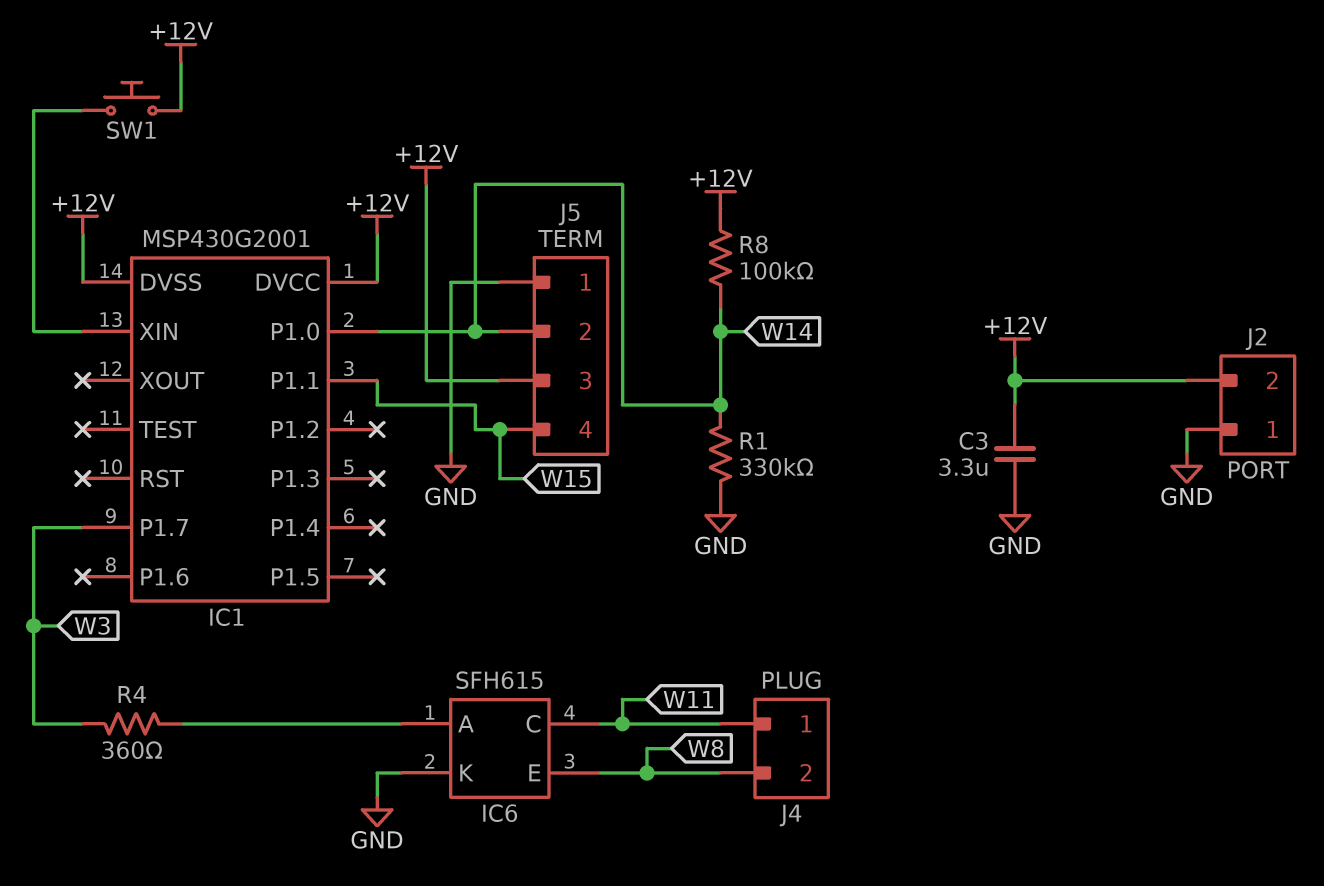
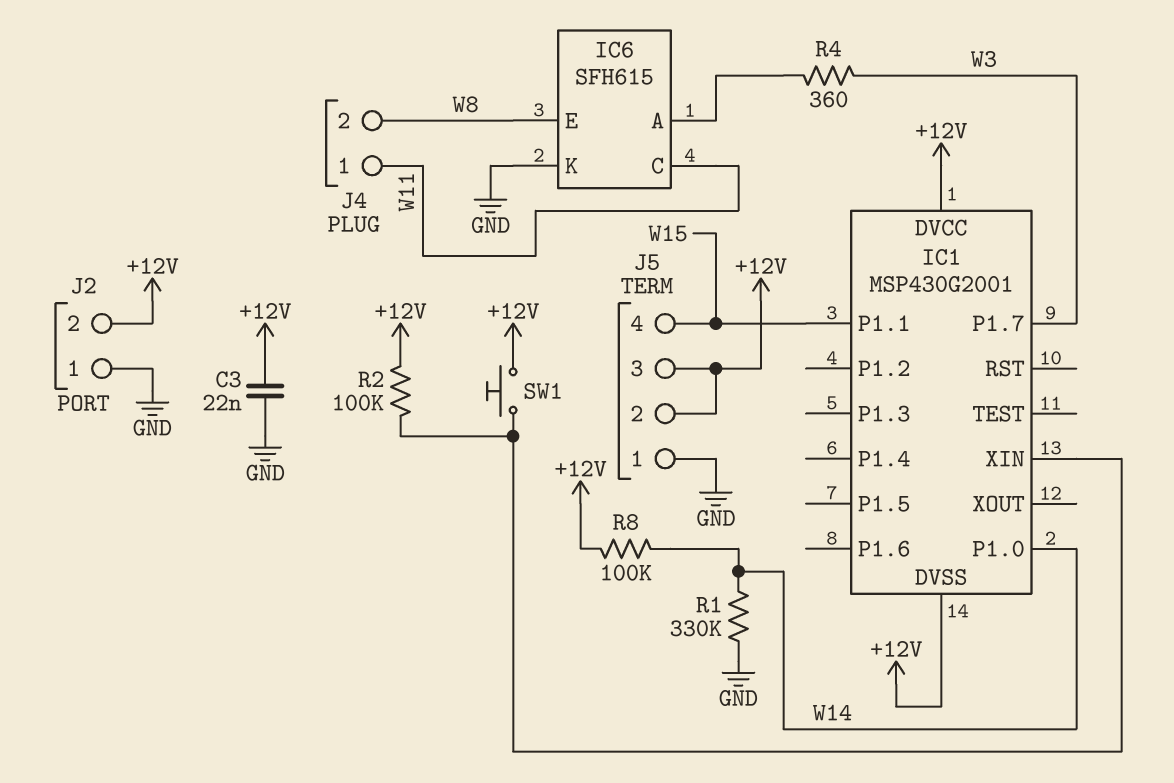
C3: 3.3uF (+12V, GND) -> 22nF (+12V, GND)
J5 pin 2: W14 -> +12V
R2: none -> 100k (+12V, IC1/XIN)

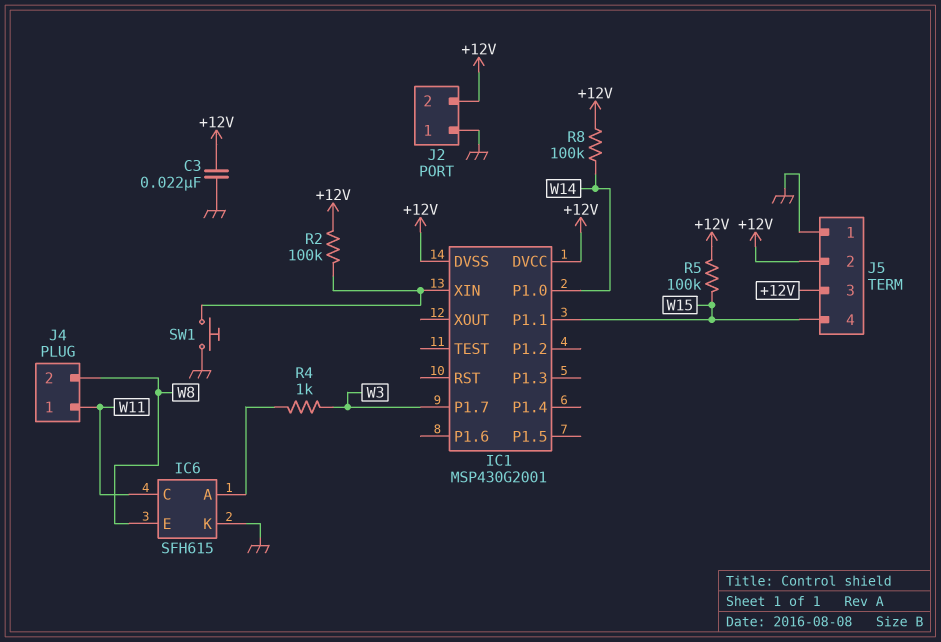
R1: 330k (GND, W14) -> none
R4: 360 (IC6/A, W3) -> 1k (IC6/A, W3)
R5: none -> 100k (+12V, W15)
SW1: button (+12V, IC1/XIN) -> button (GND, IC1/XIN)

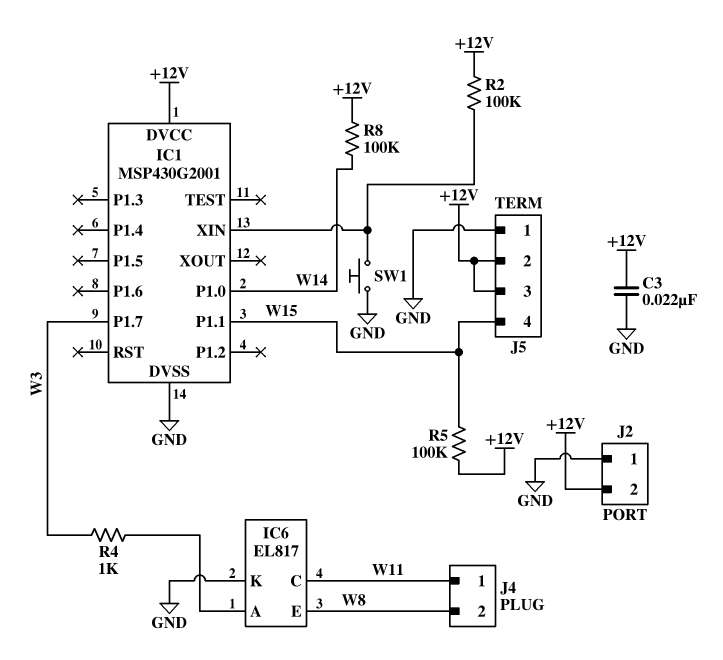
IC1 pin DVSS: +12V -> GND
IC6: SFH615 -> EL817

